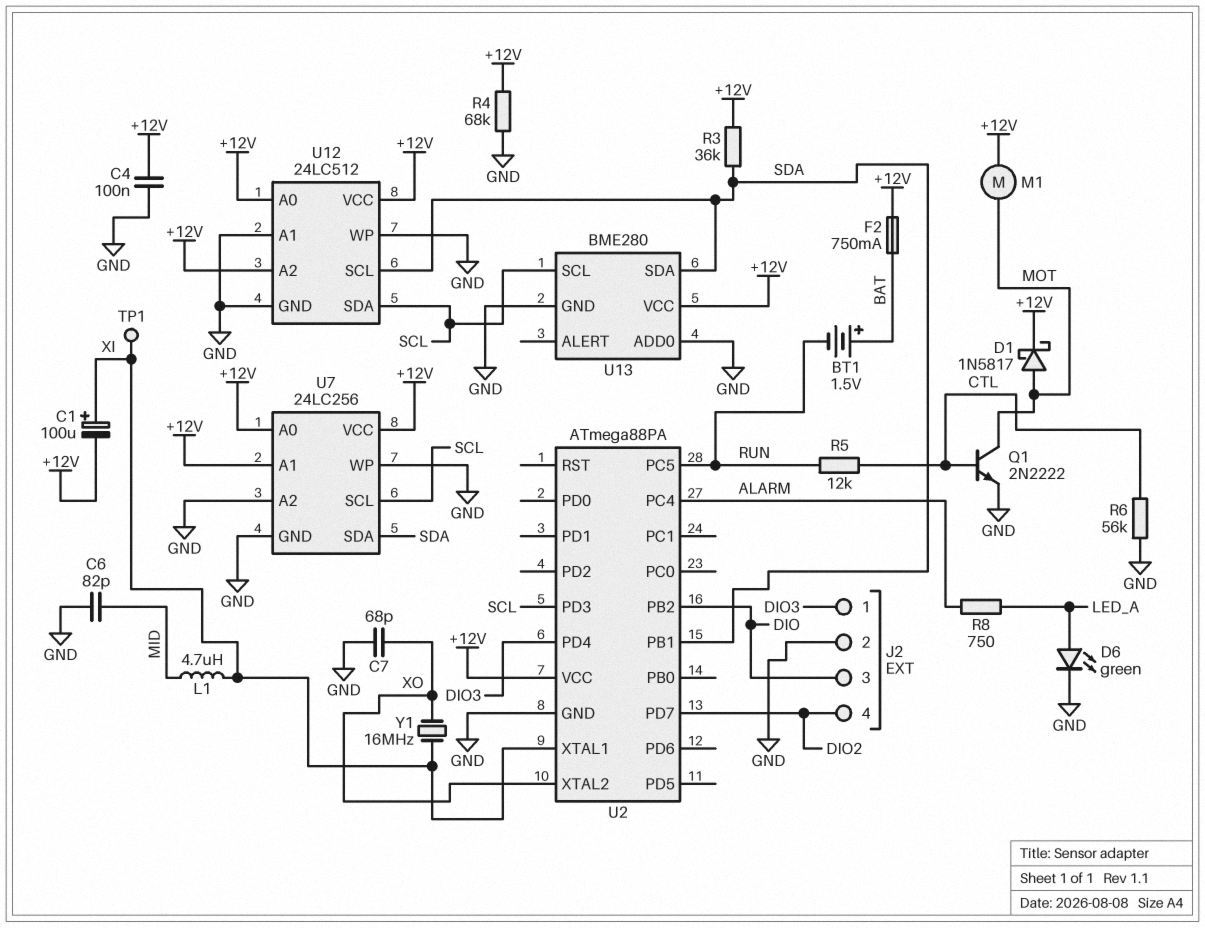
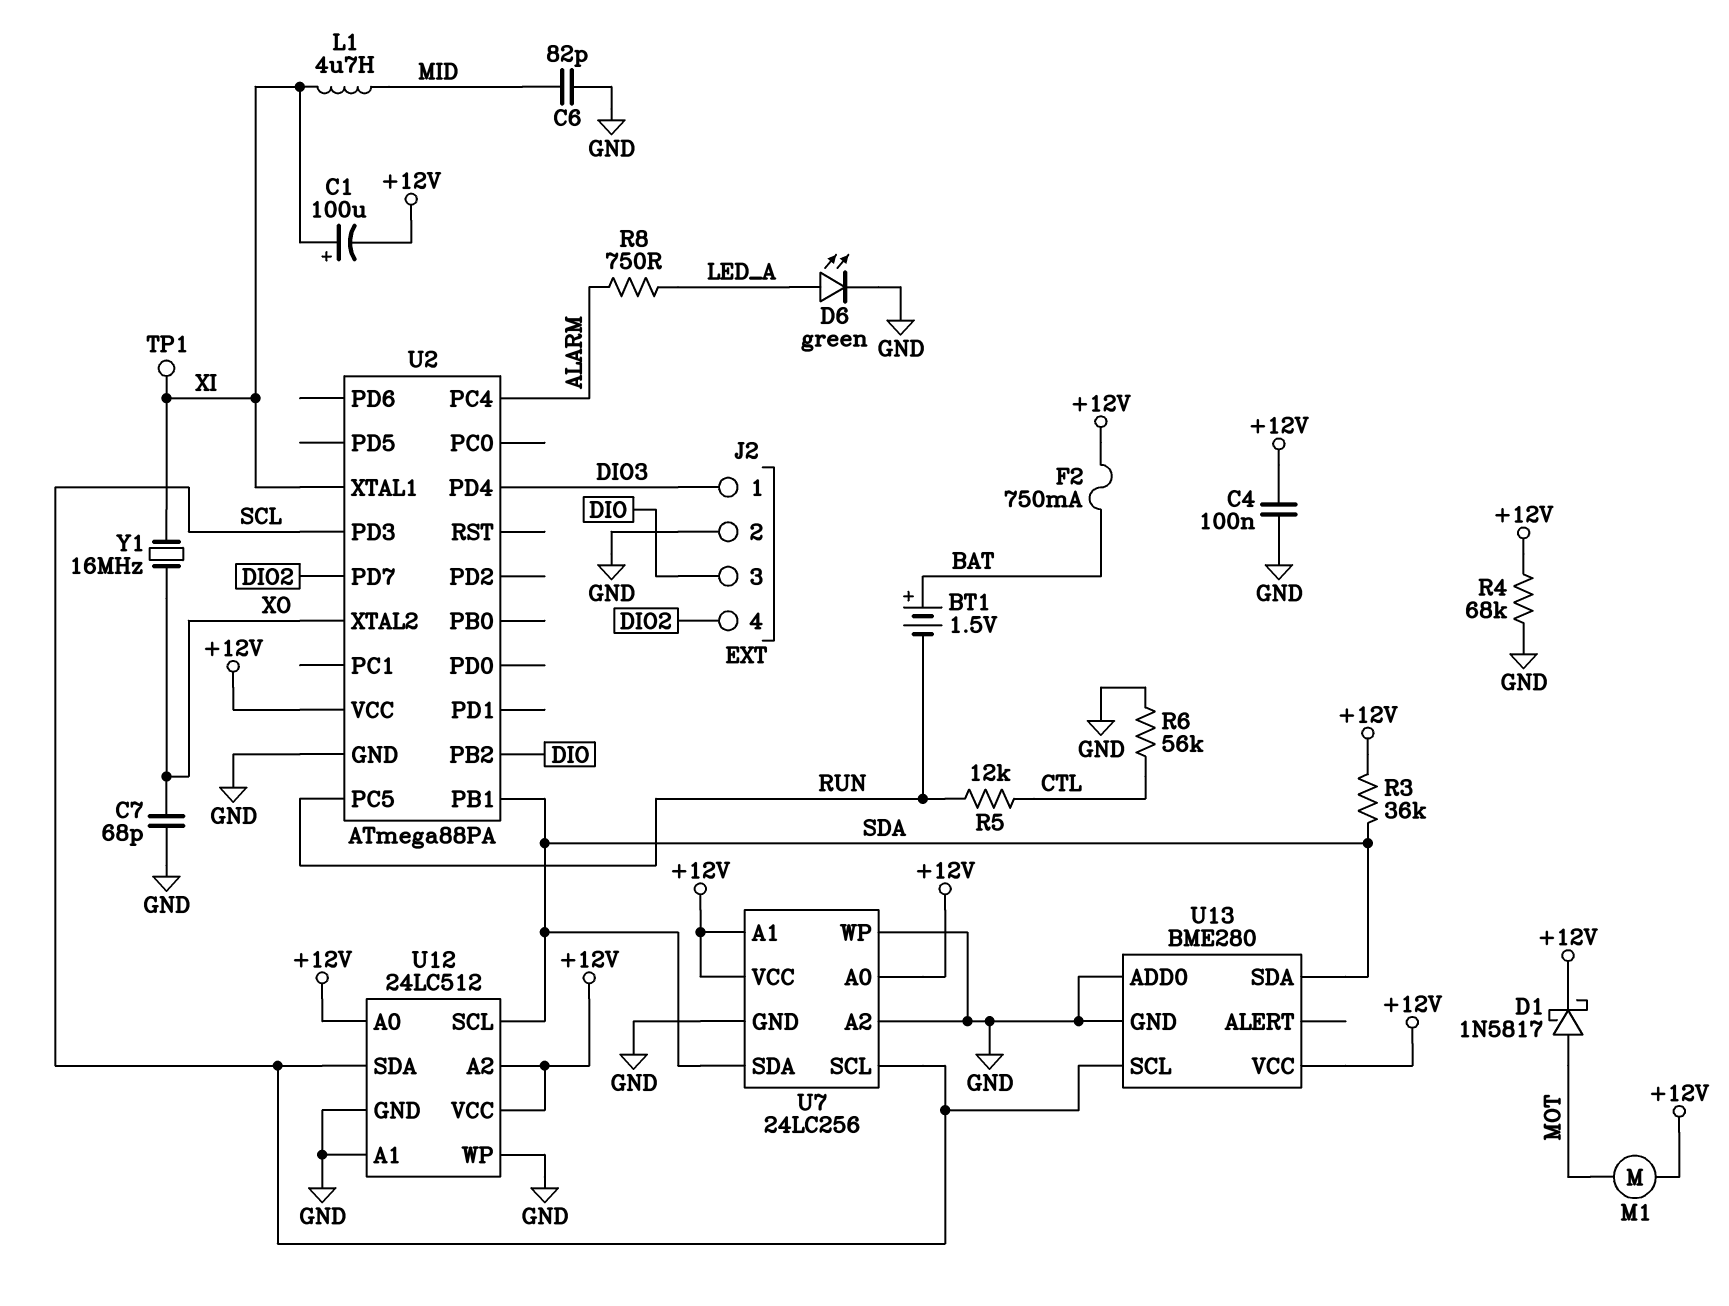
Q1: NPN 2N2222 (B CTL, C MOT, E GND) -> none

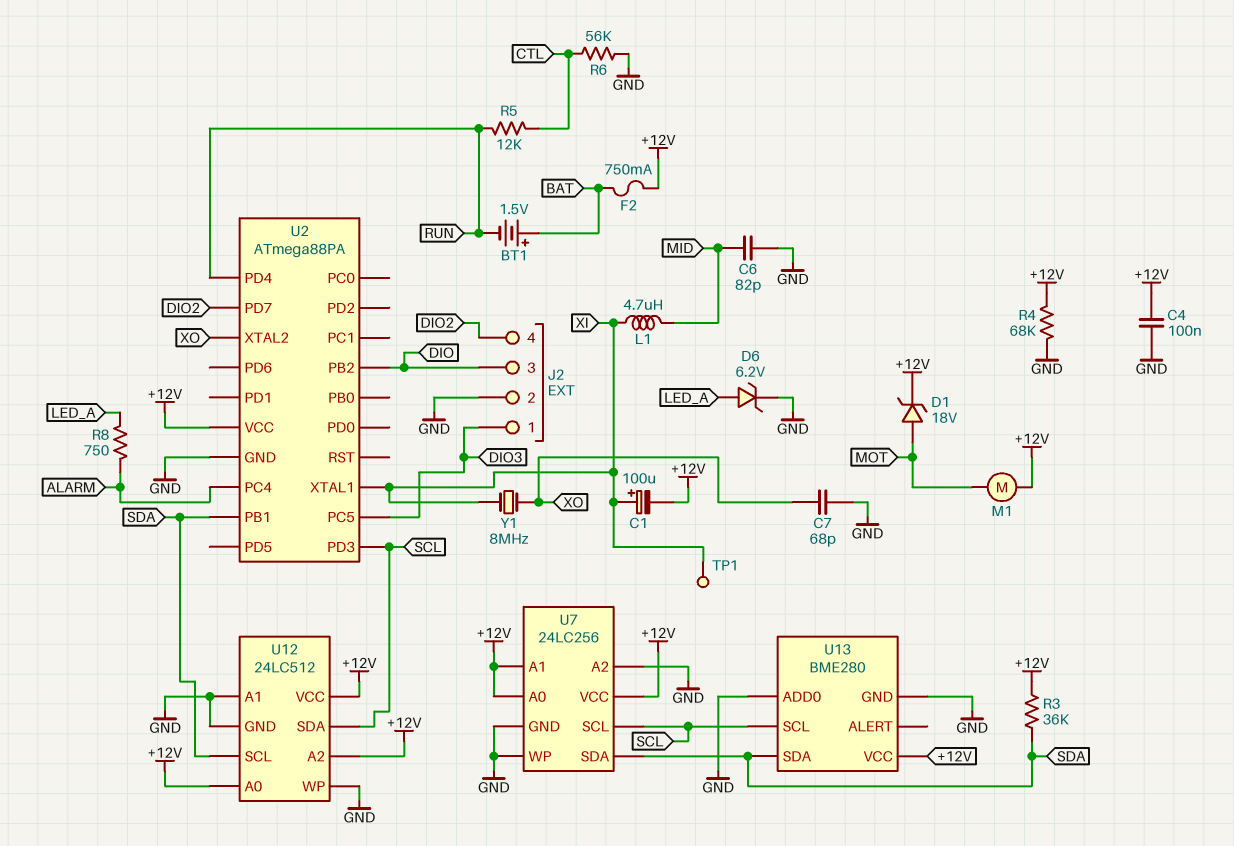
D1: schottky 1N5817 (A MOT, K +12V) -> zener 18V (A MOT, K +12V)
D6: LED green (A LED_A, K GND) -> zener 6.2V (A LED_A, K GND)
U2 pin PC5: RUN -> DIO3
U2 pin PD4: DIO3 -> RUN
Y1: 16MHz (XI, XO) -> 8MHz (XI, XO)

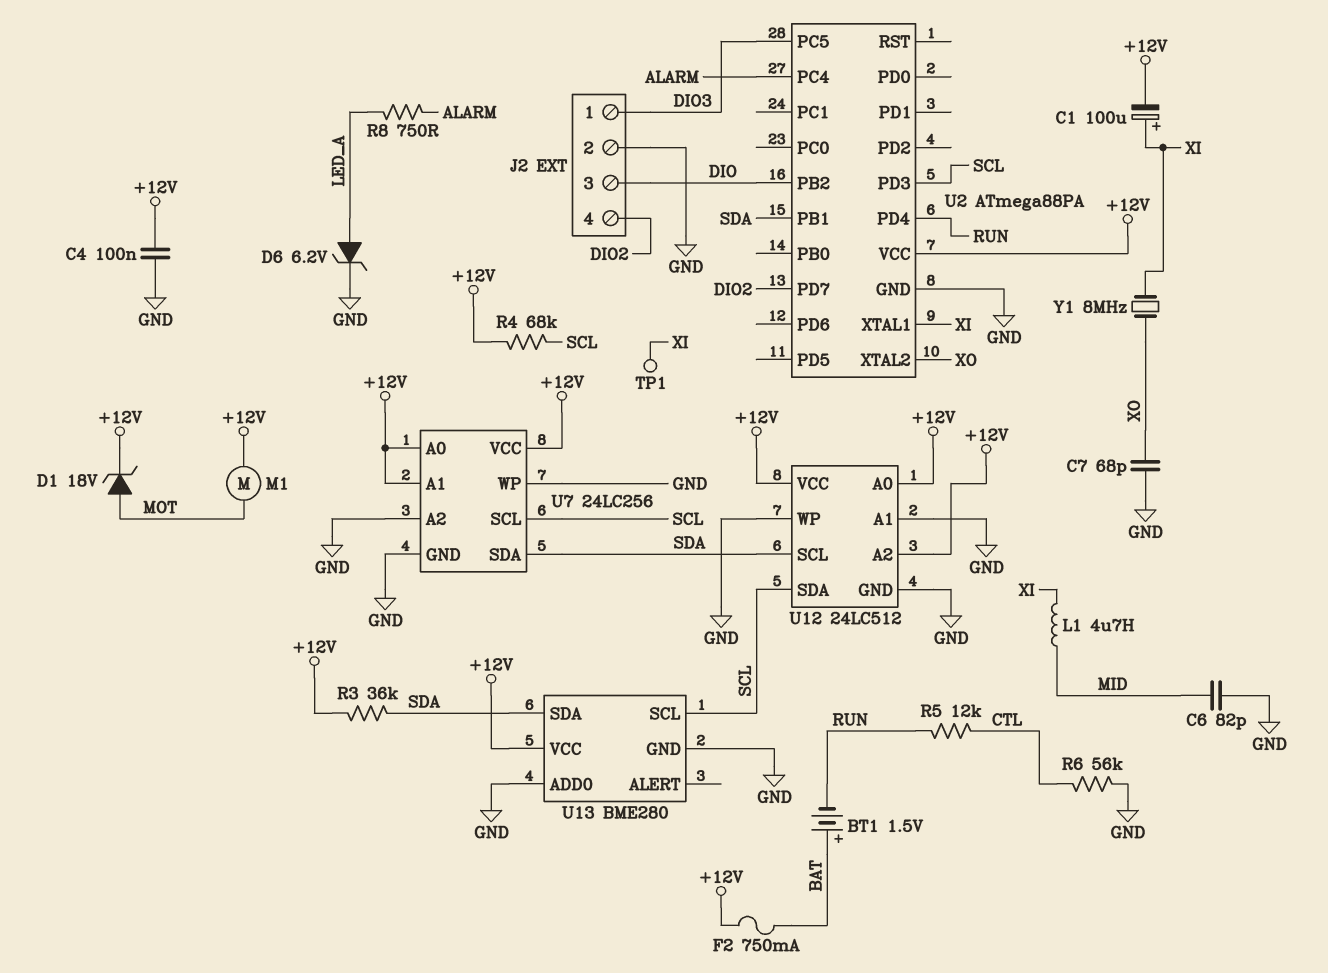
R4: 68k (+12V, GND) -> 68k (+12V, SCL)

